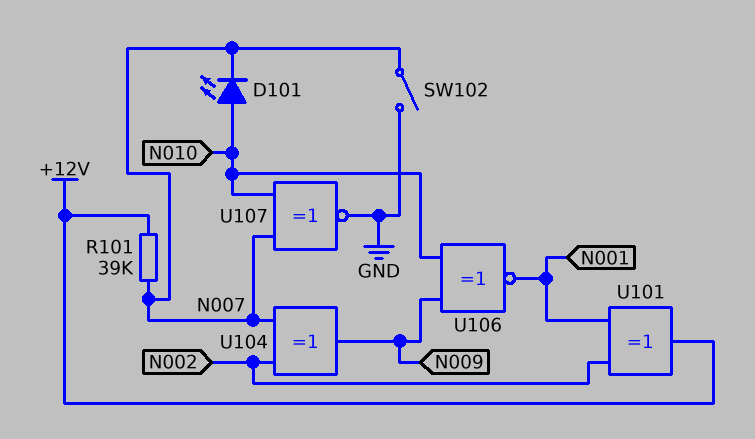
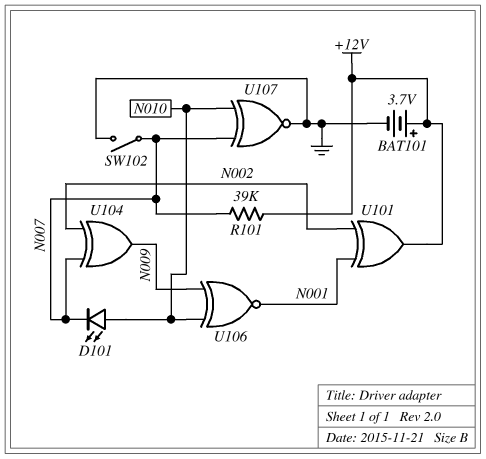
BAT101: none -> 3.7V (plus +12V, minus GND)

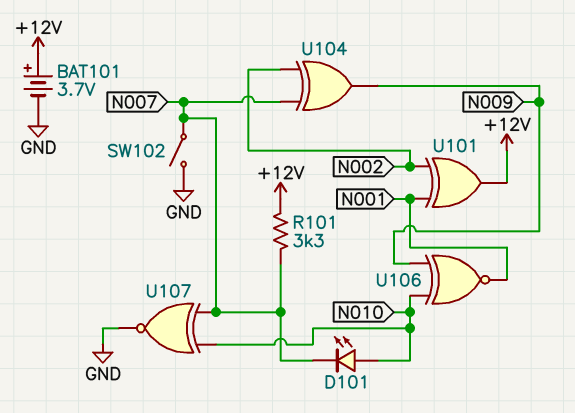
R101: 39k (+12V, N007) -> 3.3k (+12V, N007)

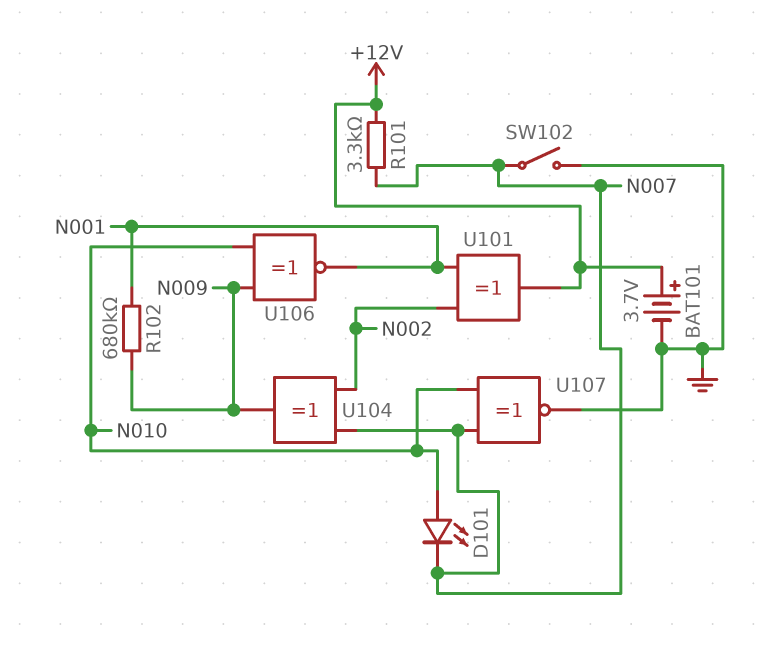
R102: none -> 680k (N001, N009)

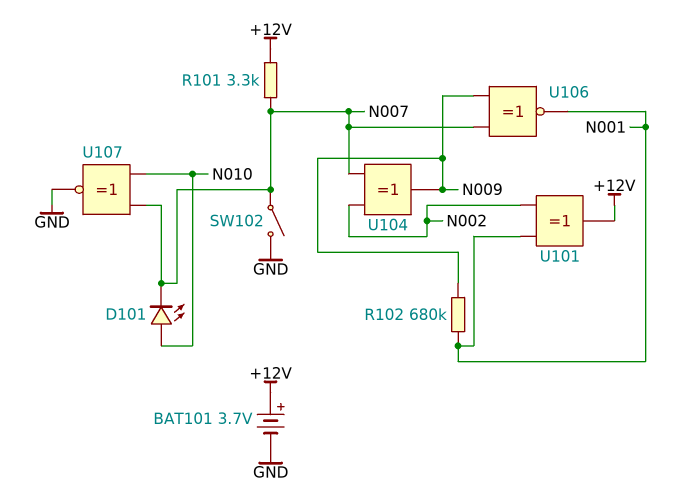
U106: XNOR (in N009, in N010, out N001) -> XNOR (in N007, in N009, out N001)

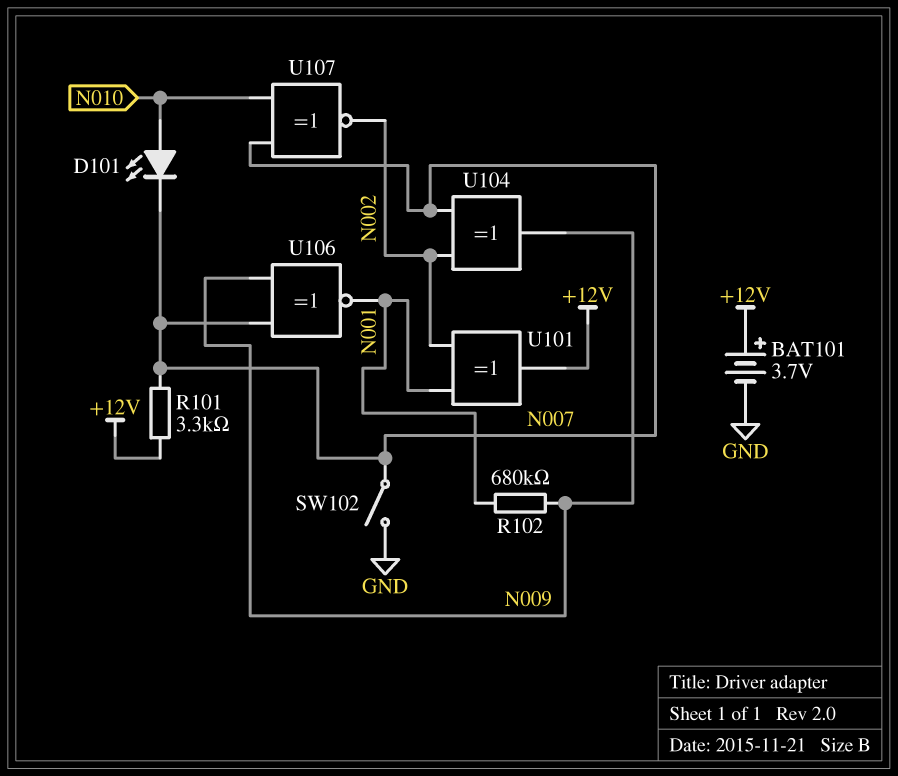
U107: XNOR (in N007, in N010, out GND) -> XNOR (in N007, in N010, out N002)

